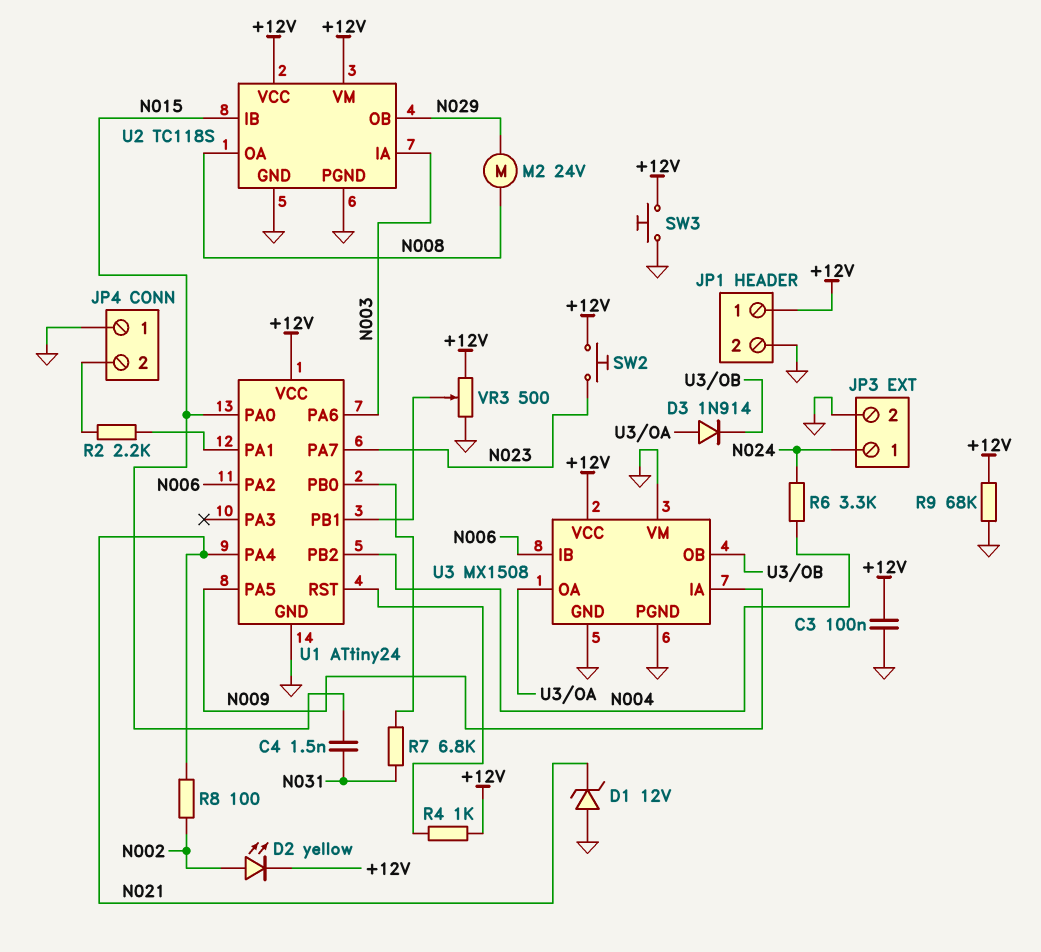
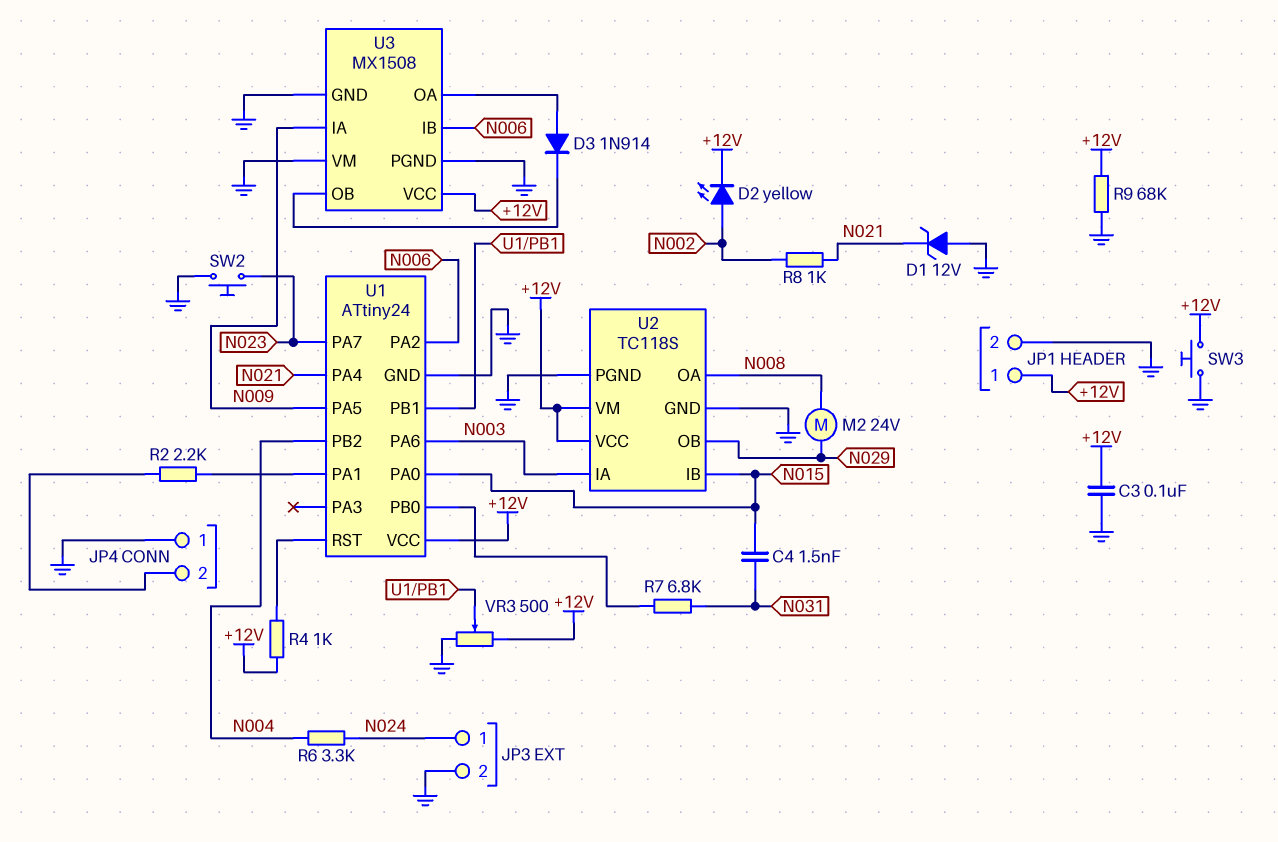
R8: 100 (N002, N021) -> 1k (N002, N021)
SW2: button (+12V, N023) -> button (GND, N023)

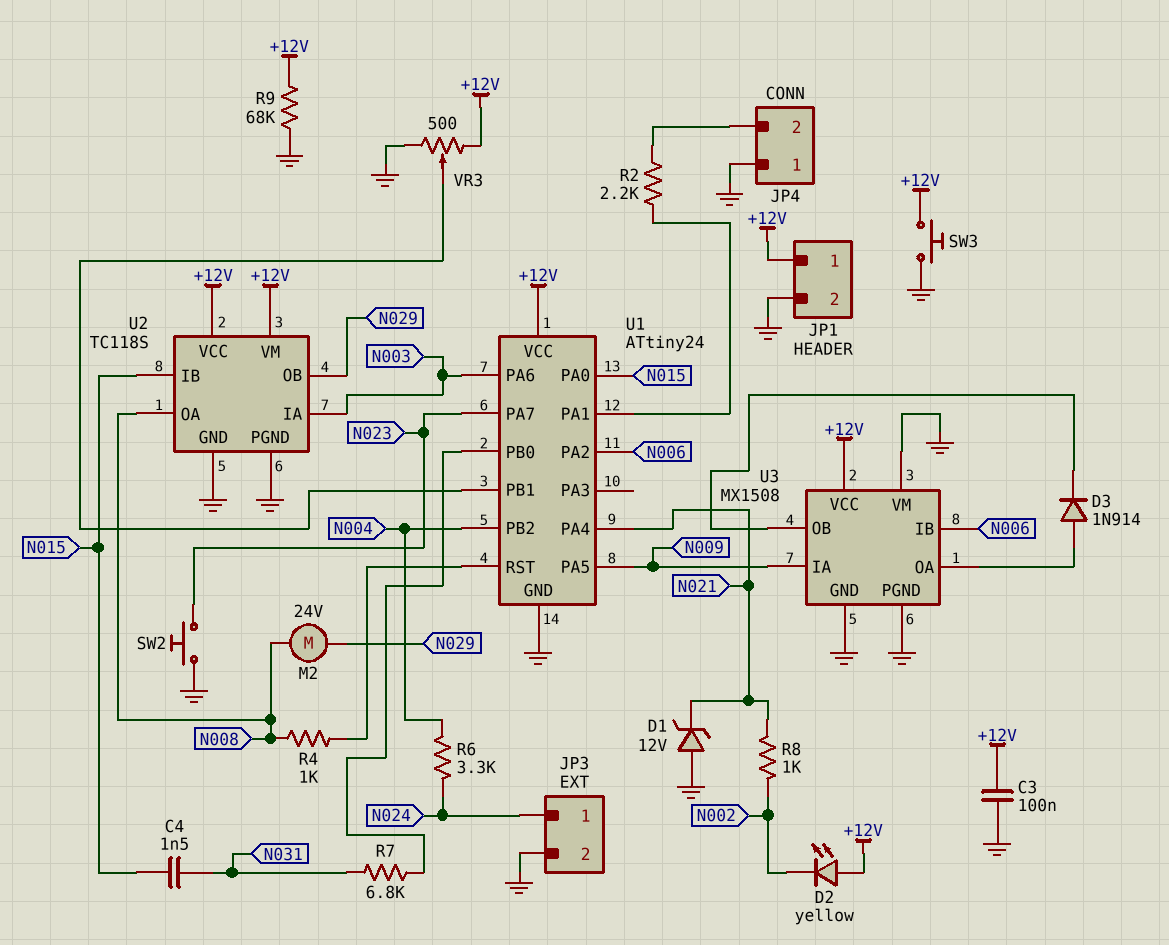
D2: LED yellow (A N002, K +12V) -> LED yellow (A +12V, K N002)
R4: 1k (+12V, U1/RST) -> 1k (N008, U1/RST)

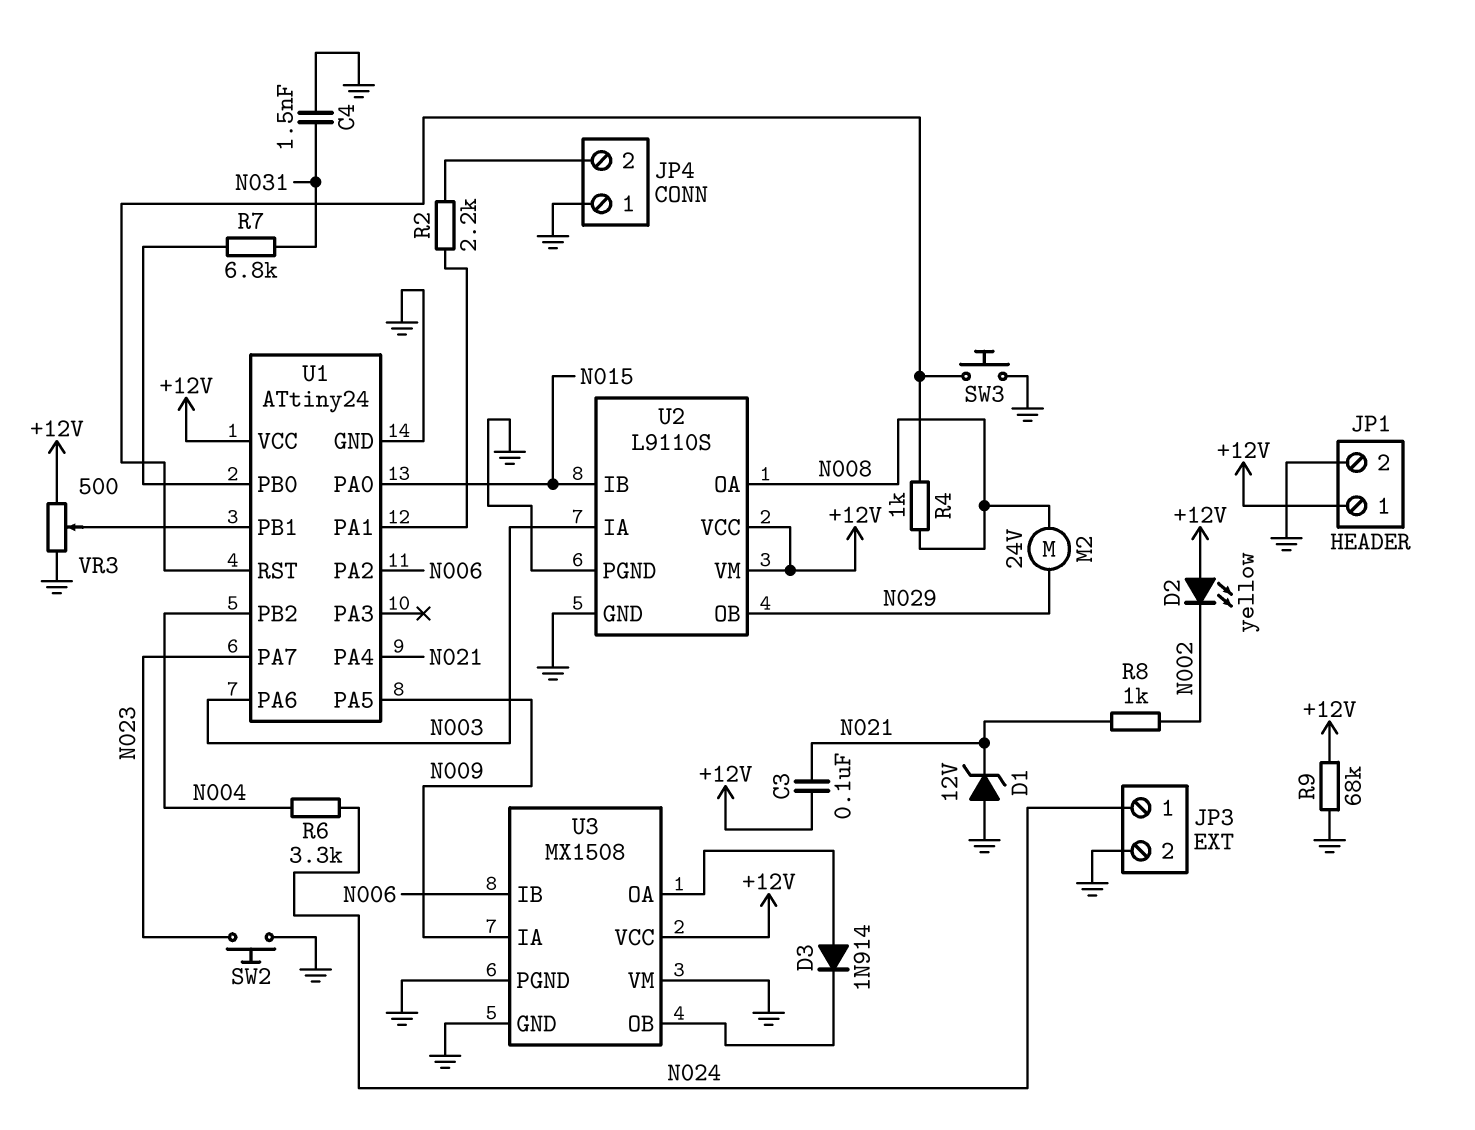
C3: 100nF (+12V, GND) -> 100nF (+12V, N021)
C4: 1.5nF (N015, N031) -> 1.5nF (GND, N031)
SW3: button (+12V, GND) -> button (GND, U1/RST)
U2: TC118S -> L9110S

